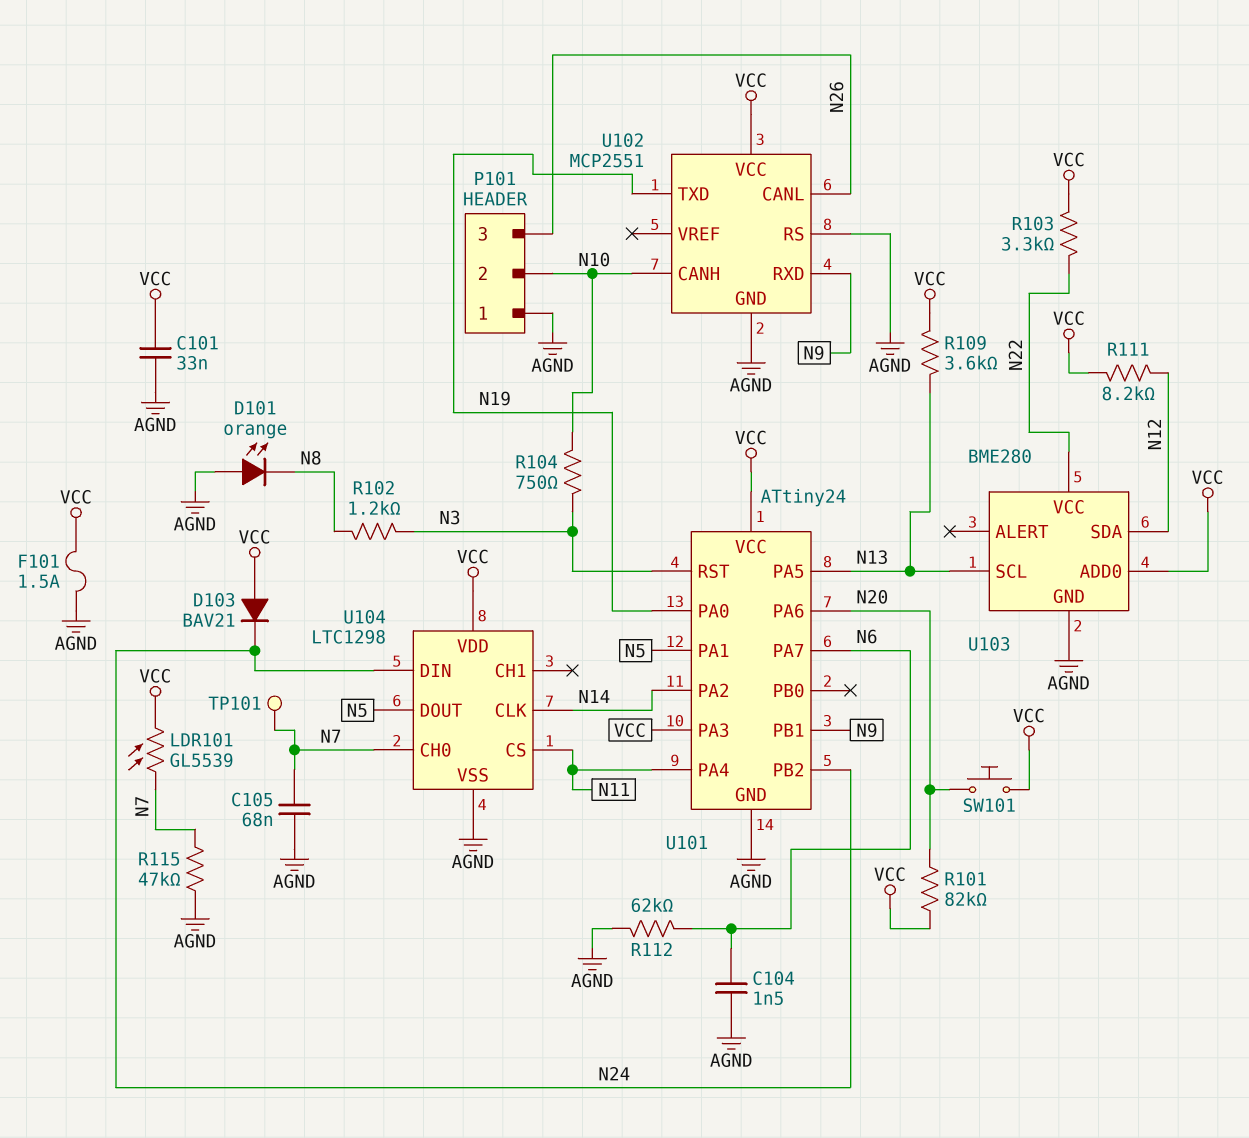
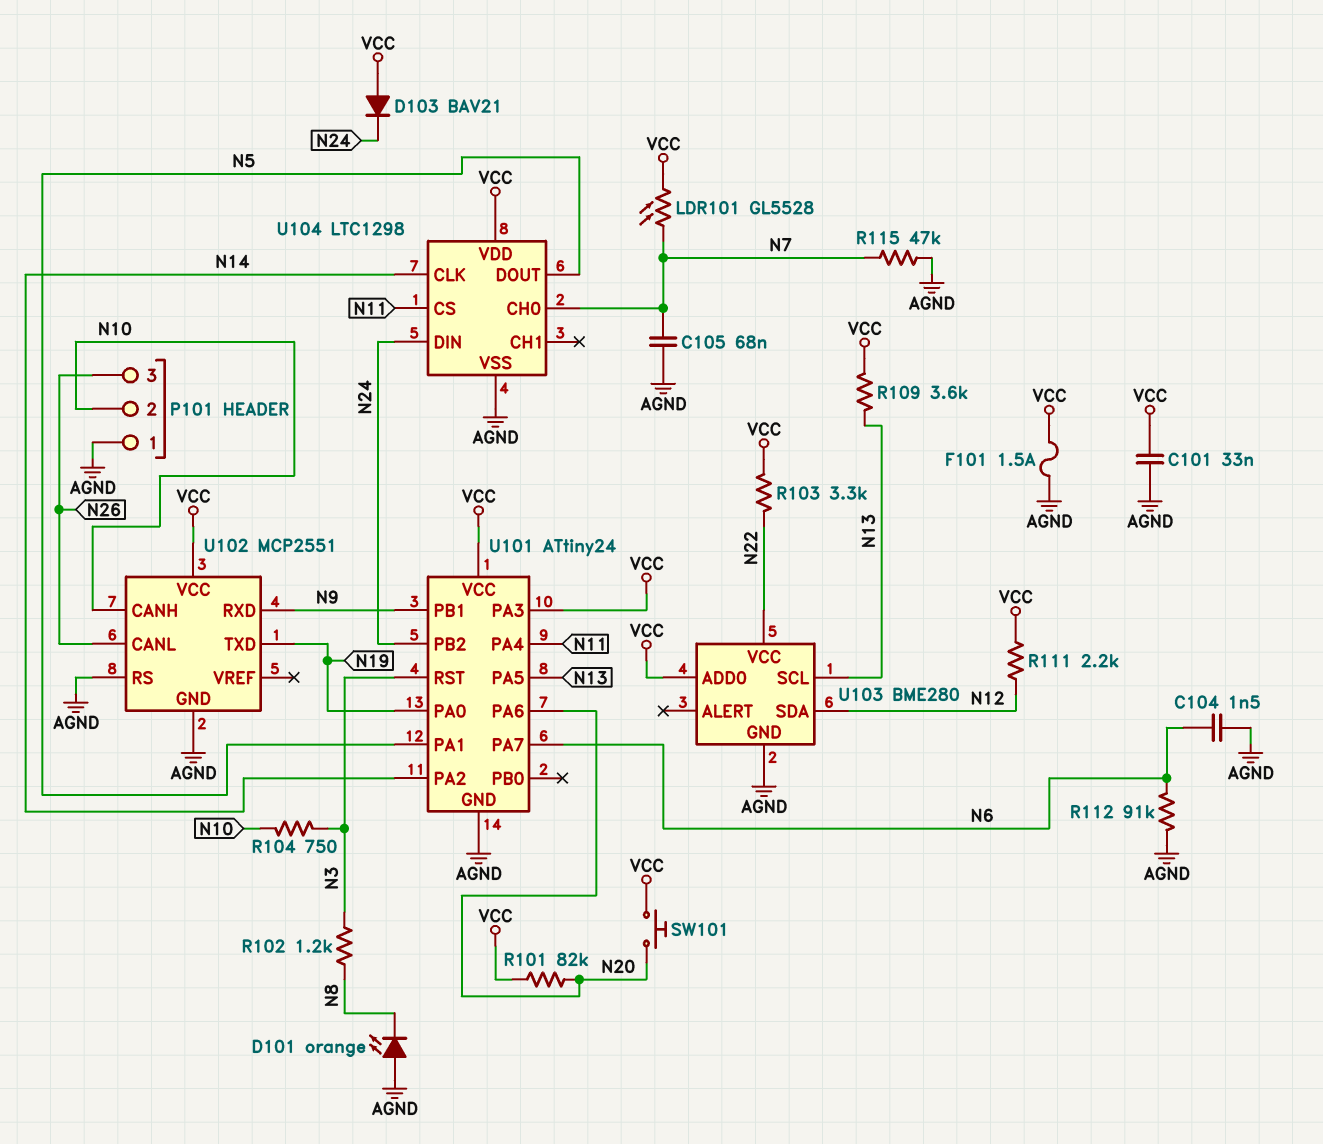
LDR101: GL5539 (N7, VCC) -> GL5528 (N7, VCC)
R111: 8.2k (N12, VCC) -> 2.2k (N12, VCC)
R112: 62k (AGND, N6) -> 91k (AGND, N6)
TP101: test point (N7) -> none

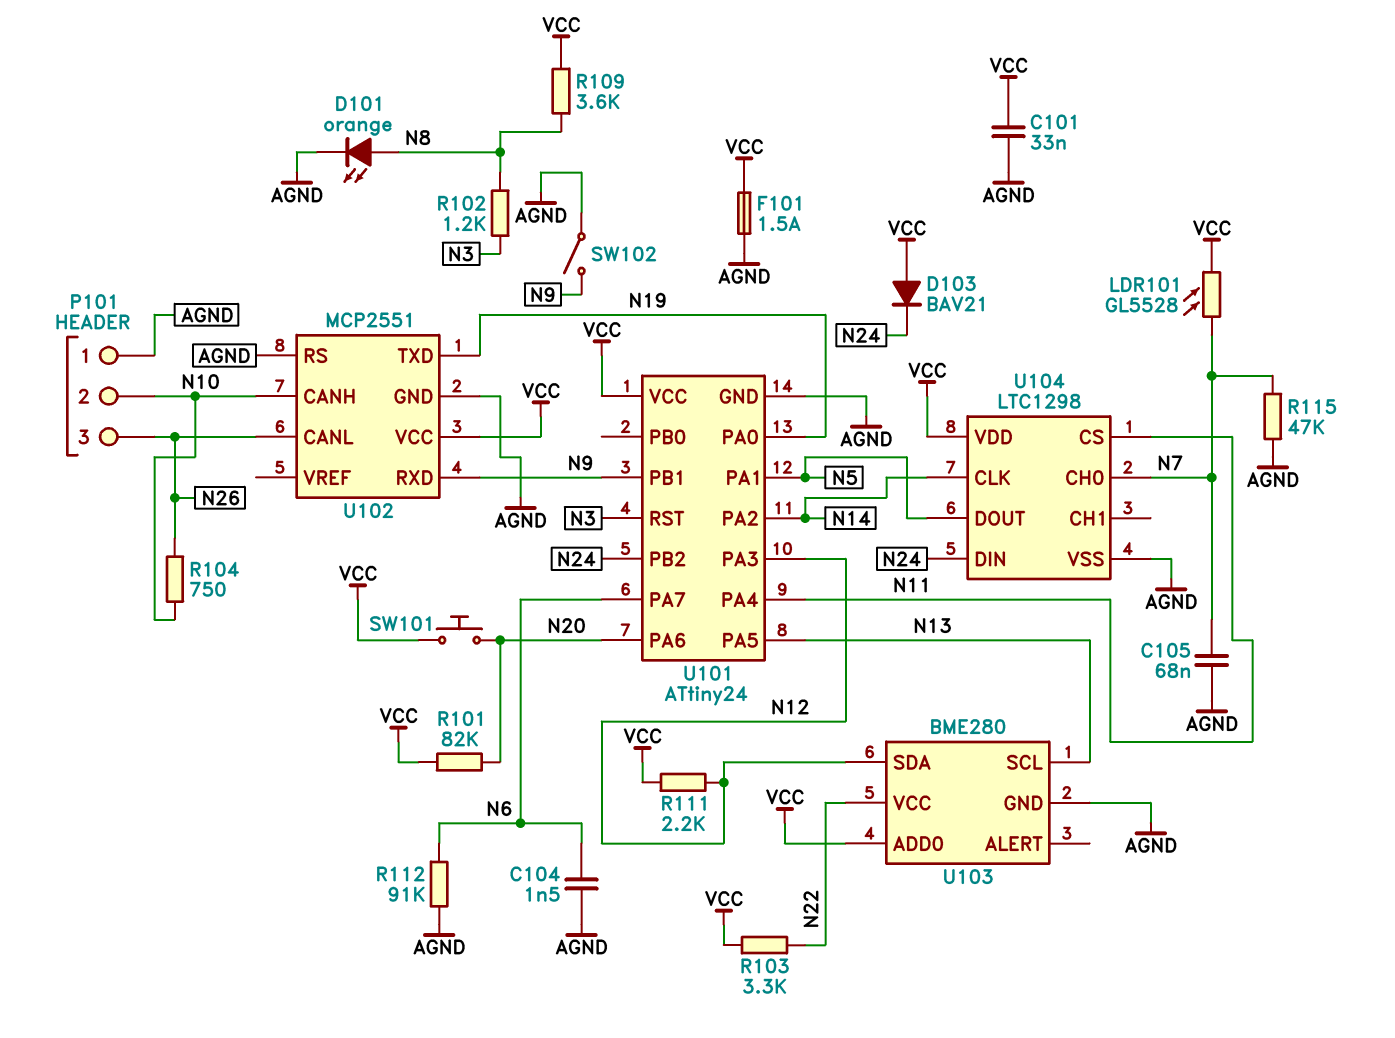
D101: LED orange (A AGND, K N8) -> LED orange (A N8, K AGND)
R104: 750 (N3, N10) -> 750 (N10, N26)
R109: 3.6k (N13, VCC) -> 3.6k (N8, VCC)
SW102: none -> switch (AGND, N9)
U101 pin PA3: VCC -> N12

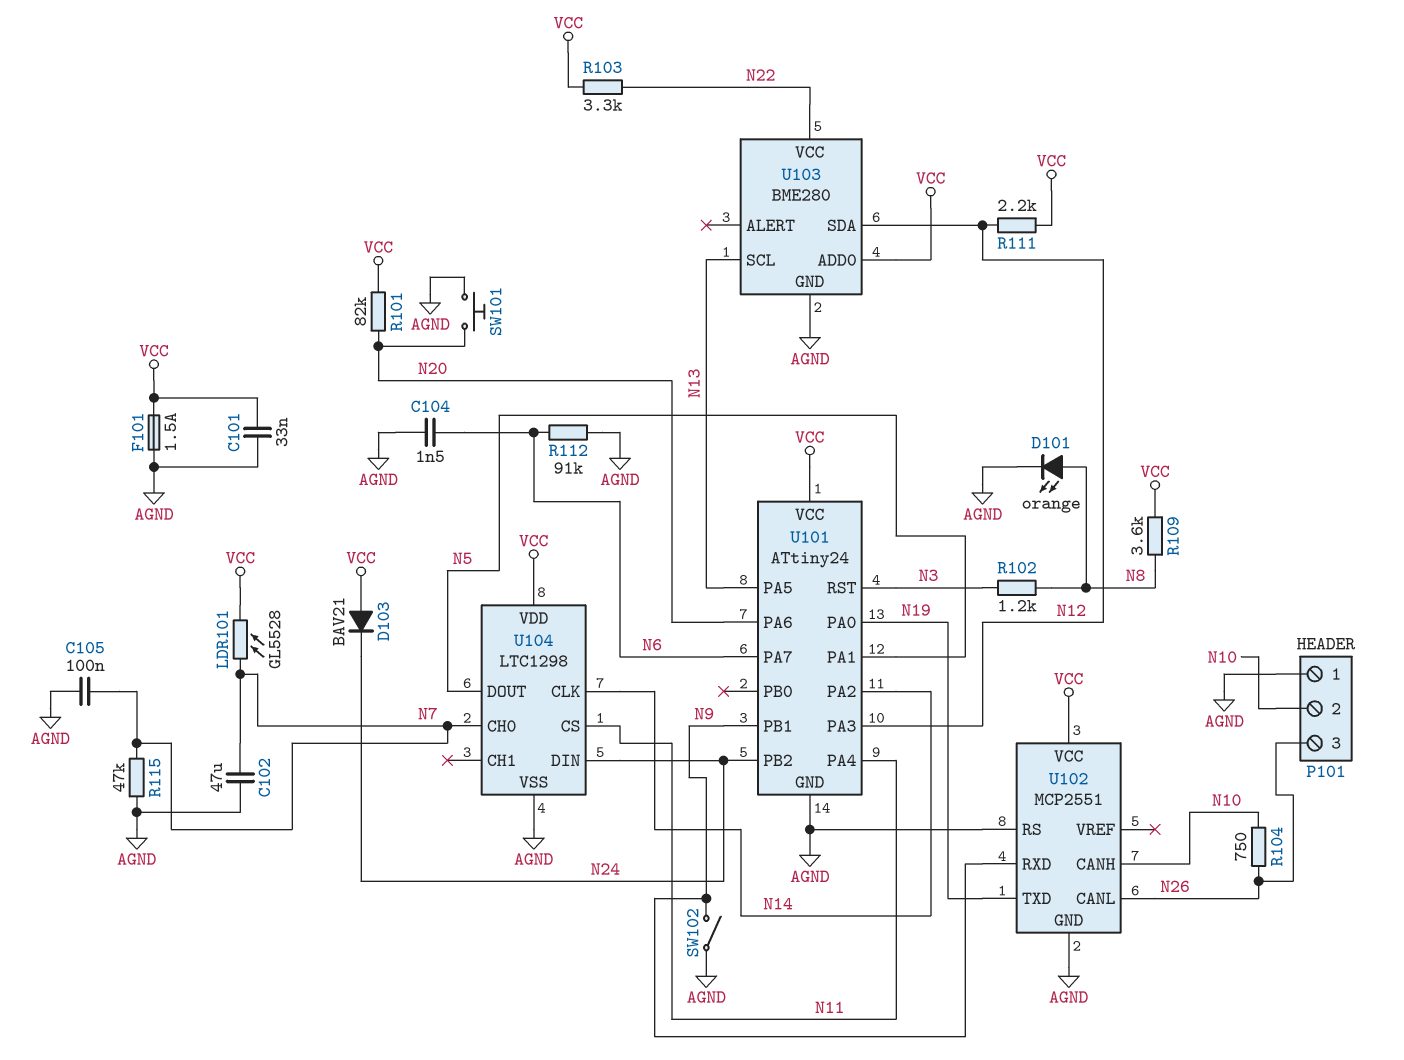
C102: none -> 47uF (AGND, N7)
C105: 68nF (AGND, N7) -> 100nF (AGND, N7)
SW101: button (N20, VCC) -> button (AGND, N20)

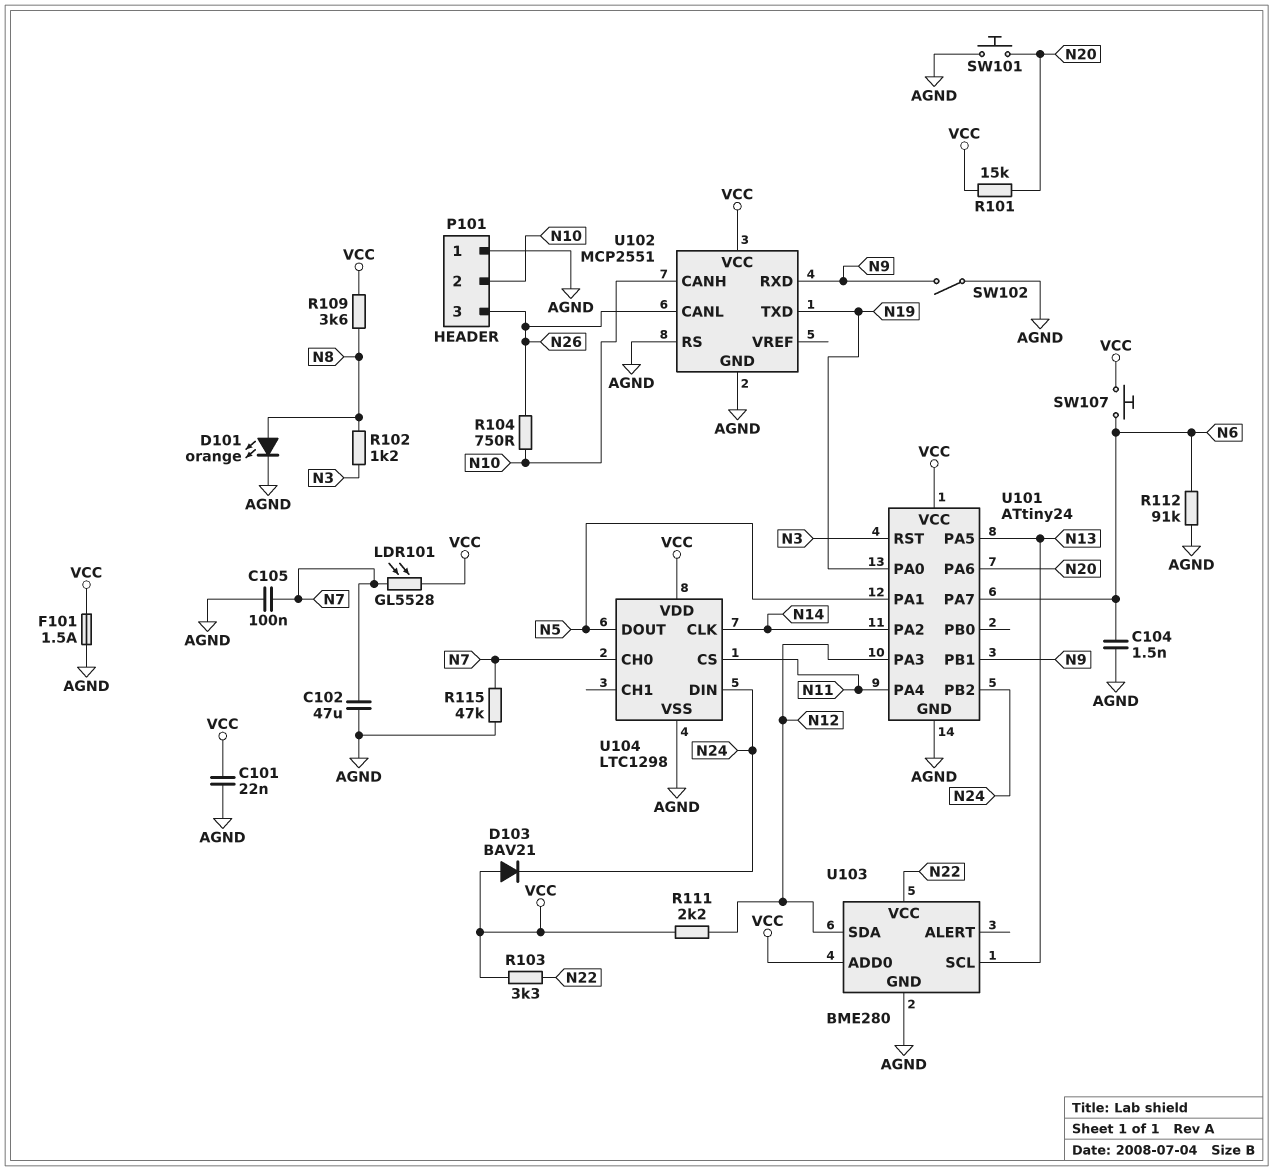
C101: 33nF (AGND, VCC) -> 22nF (AGND, VCC)
R101: 82k (N20, VCC) -> 15k (N20, VCC)
SW107: none -> button (N6, VCC)

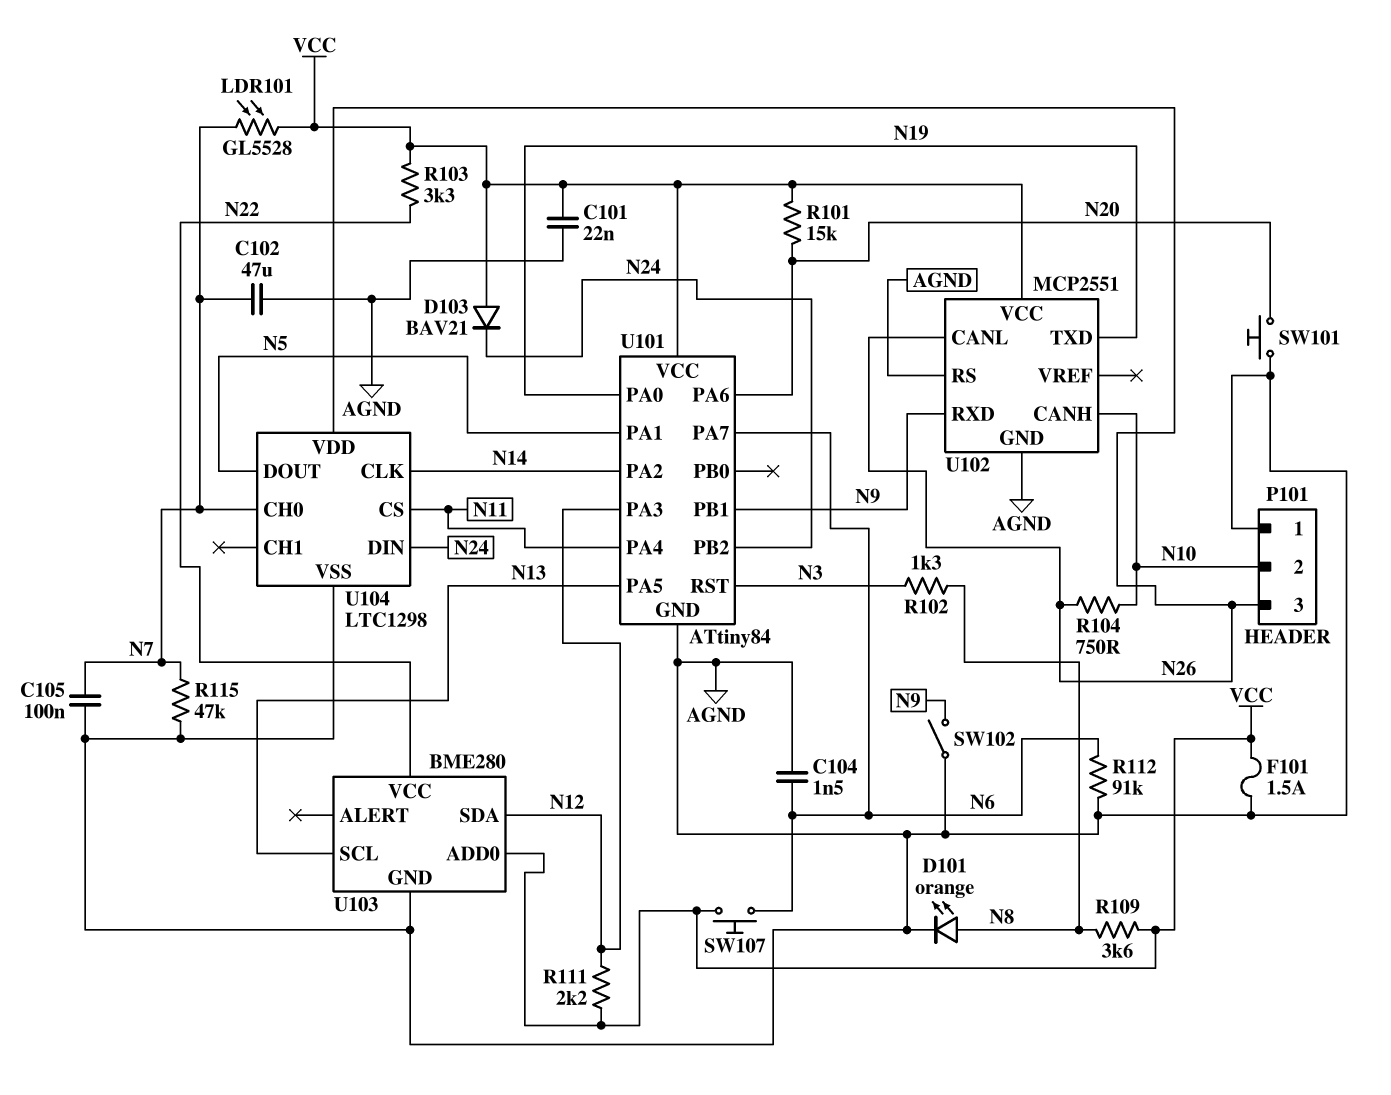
R102: 1.2k (N3, N8) -> 1.3k (N3, N8)
U101: ATtiny24 -> ATtiny84
U104 pin VDD: VCC -> N26

